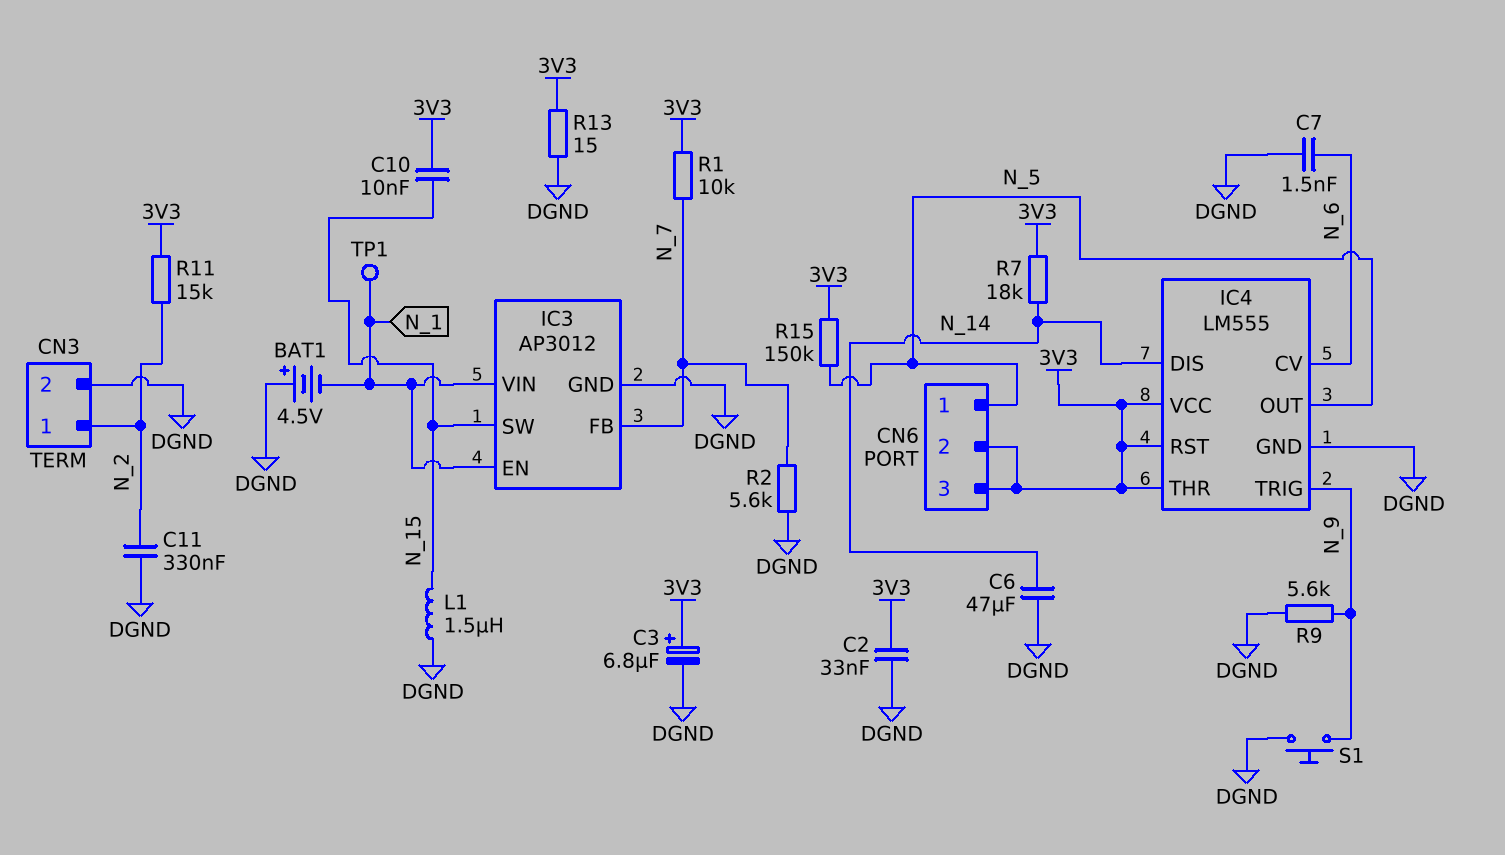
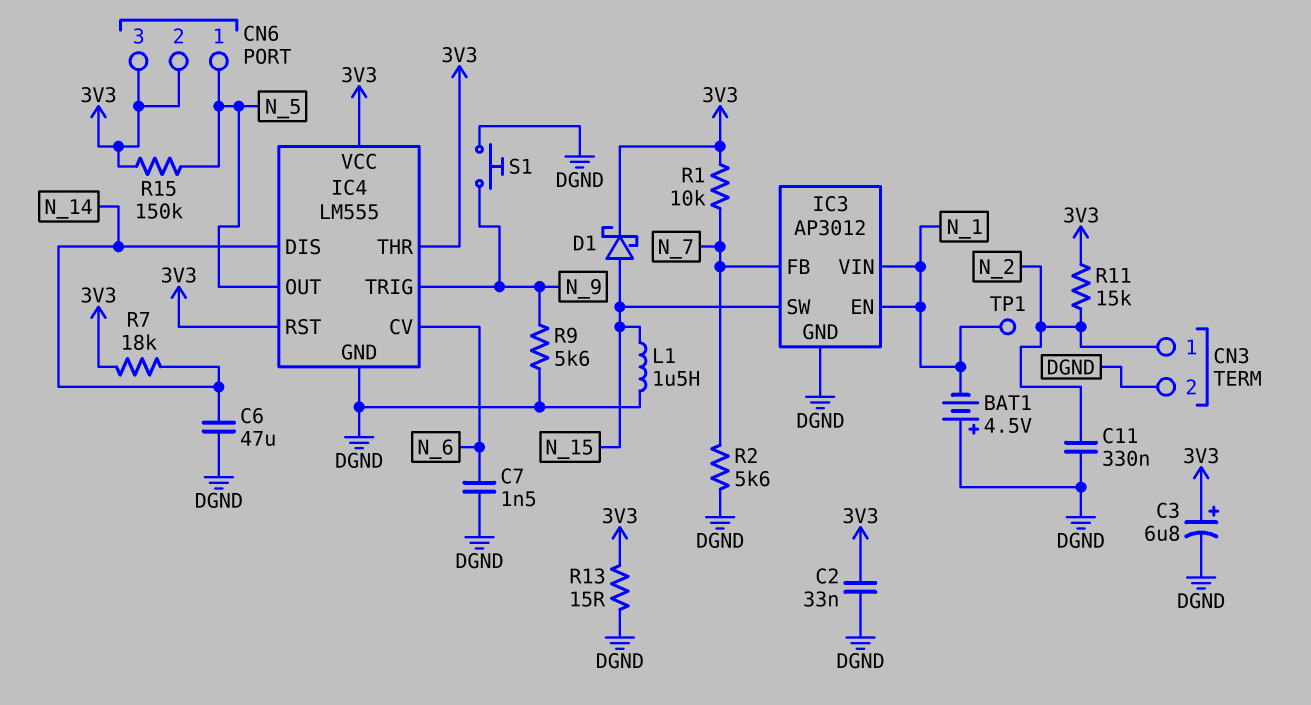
C10: 10nF (3V3, N_15) -> none
D1: none -> schottky (A N_15, K 3V3)

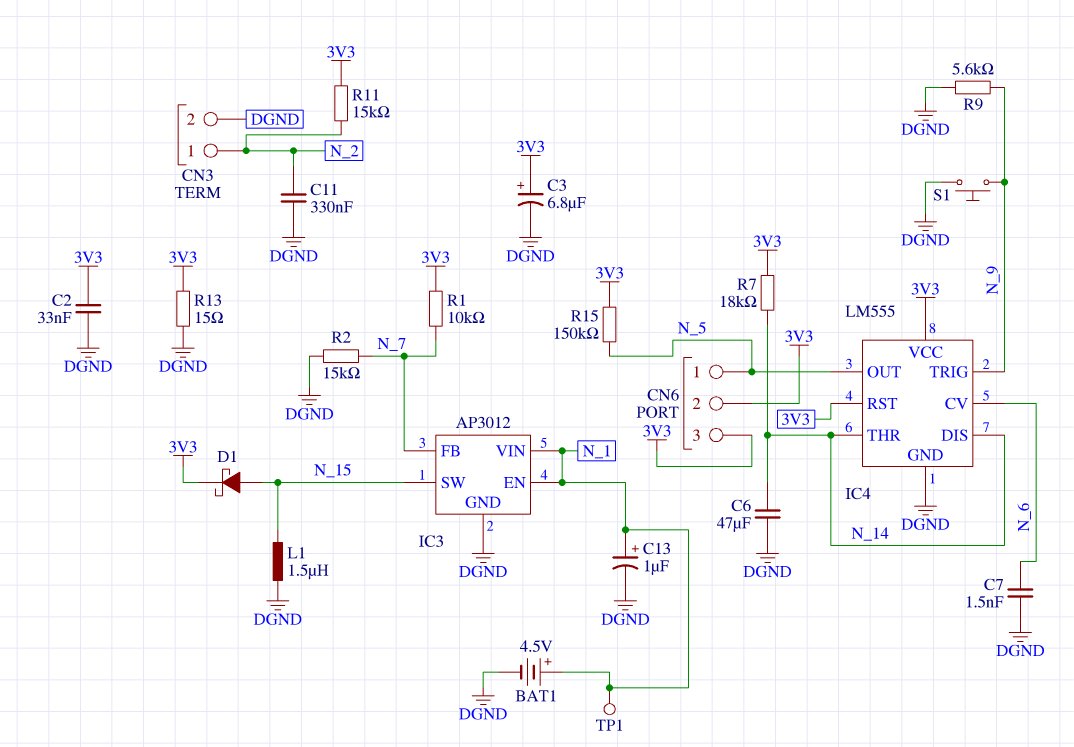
BAT1: 4.5V (plus DGND, minus N_1) -> 4.5V (plus N_1, minus DGND)
C13: none -> 1uF (plus N_1, minus DGND)
IC4 pin THR: 3V3 -> N_14
R2: 5.6k (DGND, N_7) -> 15k (DGND, N_7)

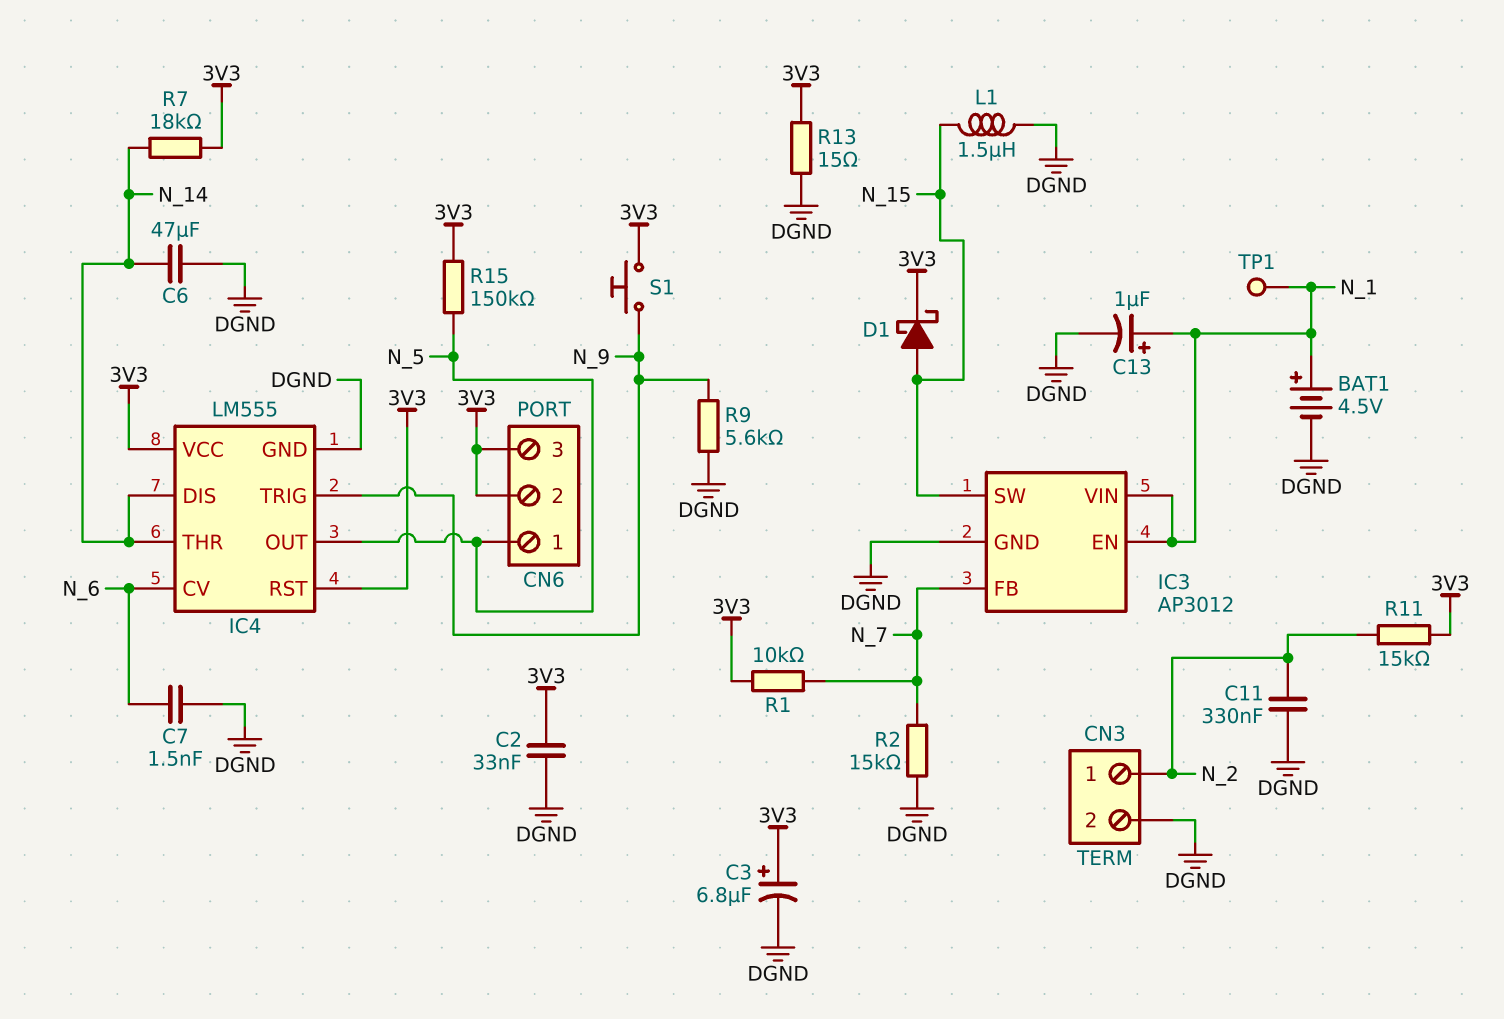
S1: button (DGND, N_9) -> button (3V3, N_9)

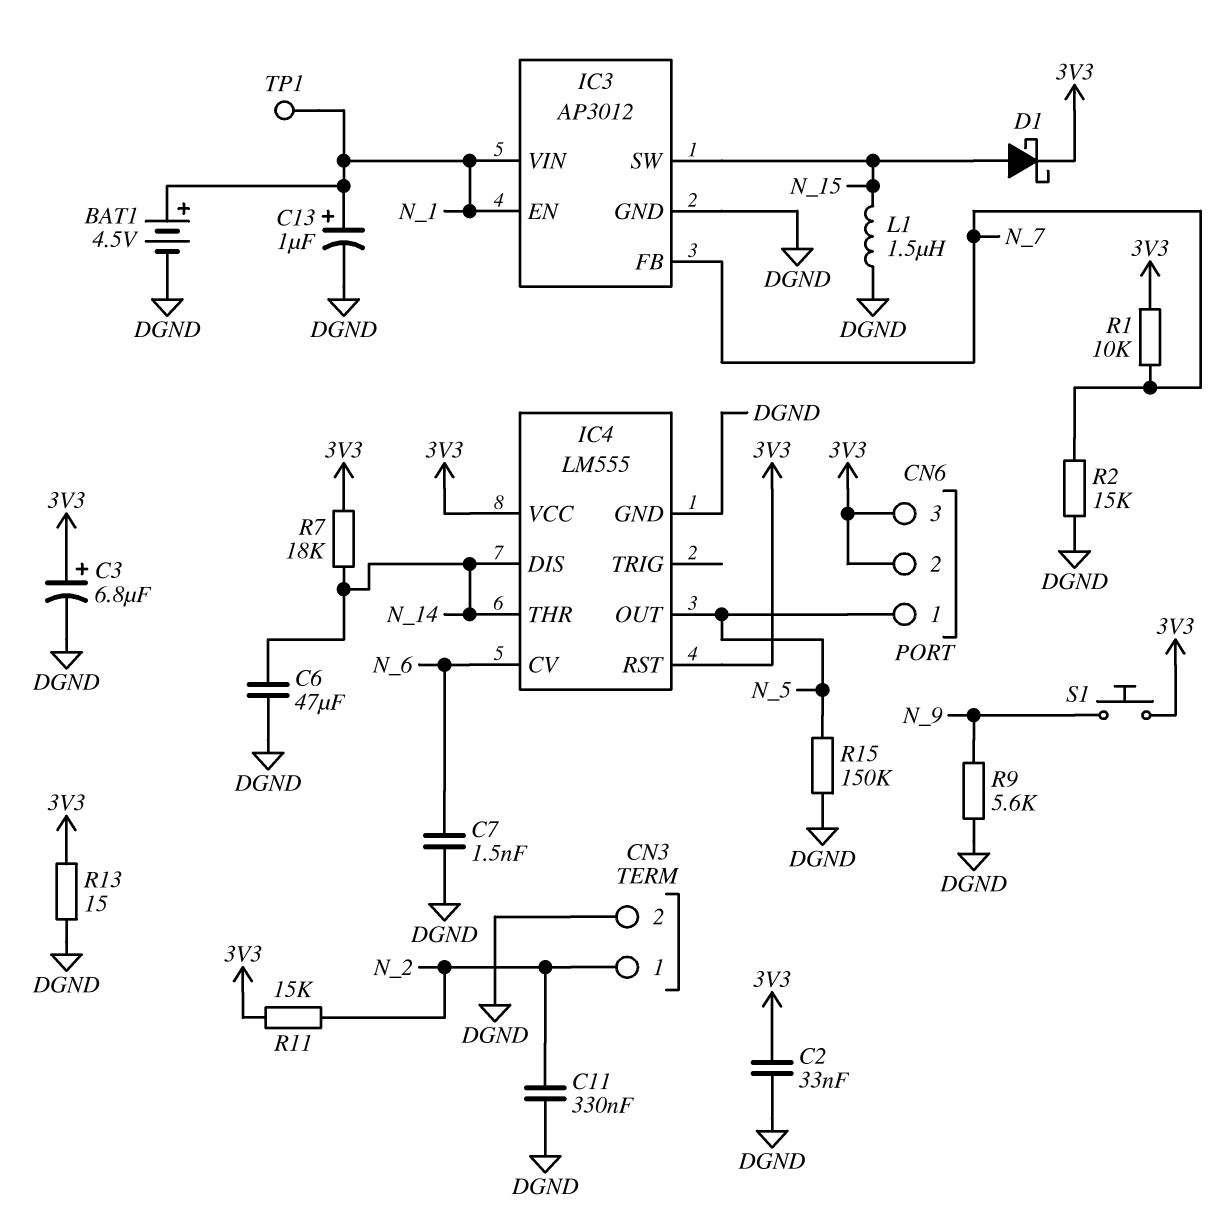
IC4 pin TRIG: N_9 -> none
R15: 150k (3V3, N_5) -> 150k (DGND, N_5)

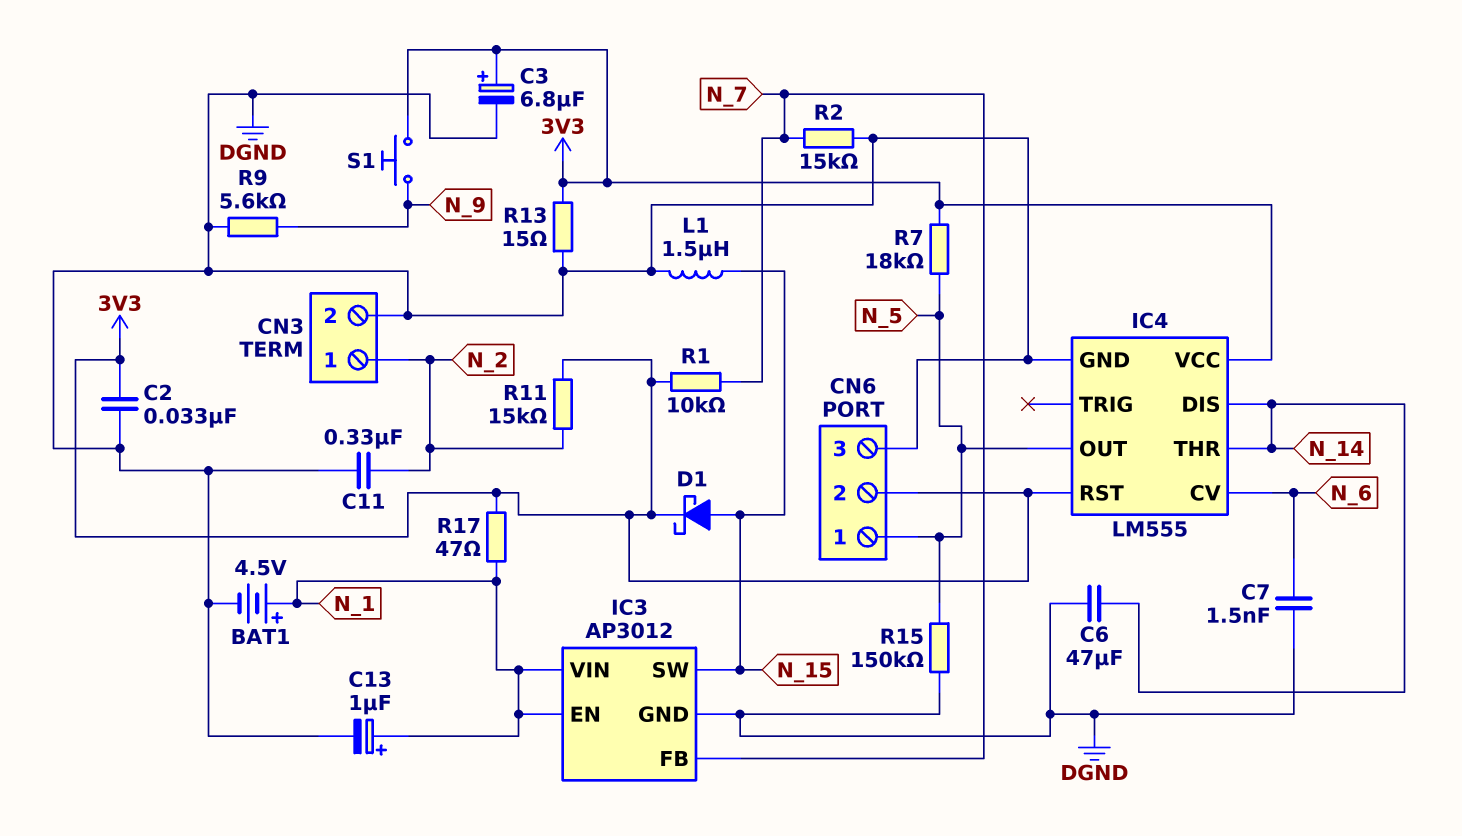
CN6 pin 3: 3V3 -> DGND
R7: 18k (3V3, N_14) -> 18k (3V3, N_5)
R17: none -> 47 (3V3, N_1)
TP1: test point (N_1) -> none

